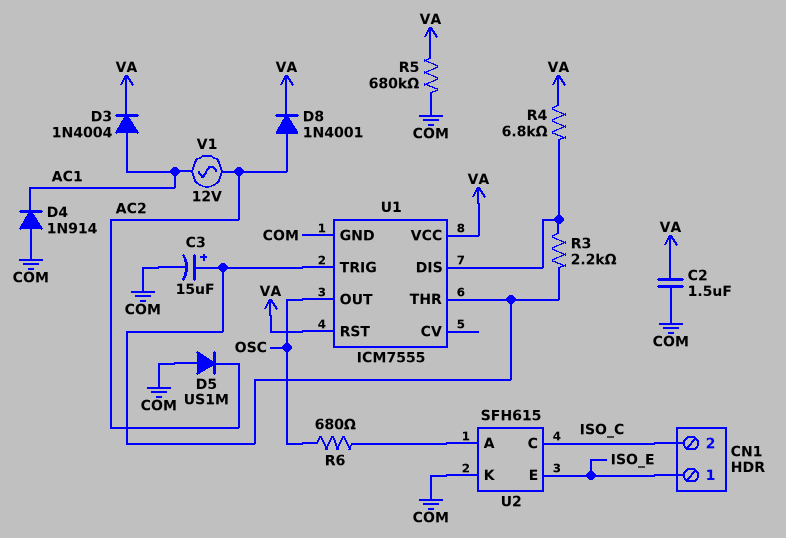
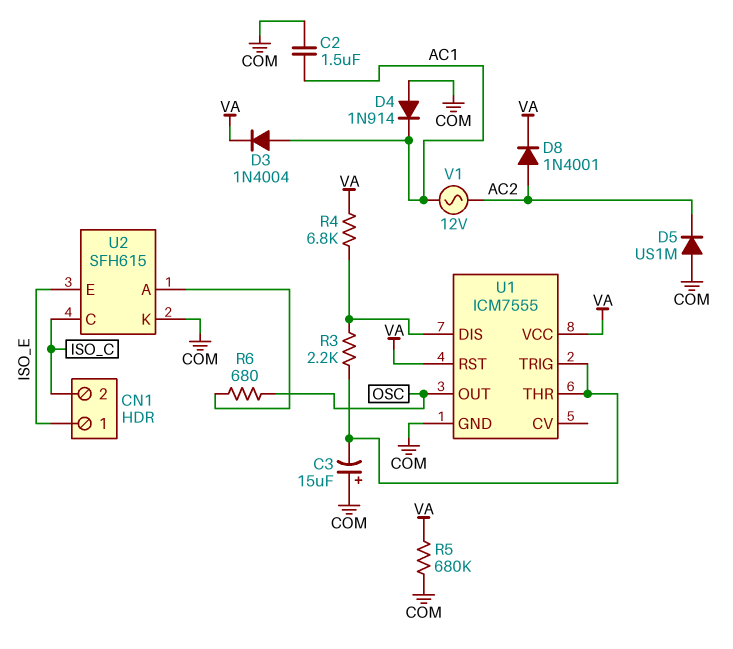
C2: 1.5uF (COM, VA) -> 1.5uF (AC1, COM)
C3: 15uF (plus U1/THR, minus COM) -> 15uF (plus COM, minus U1/THR)

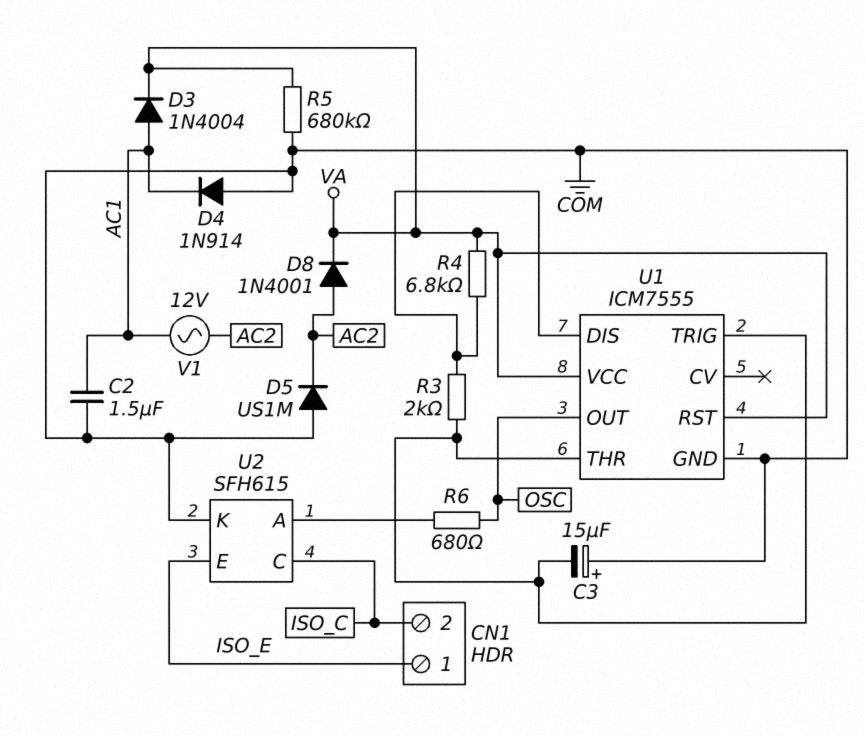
R3: 2.2k (U1/DIS, U1/THR) -> 2k (U1/DIS, U1/THR)

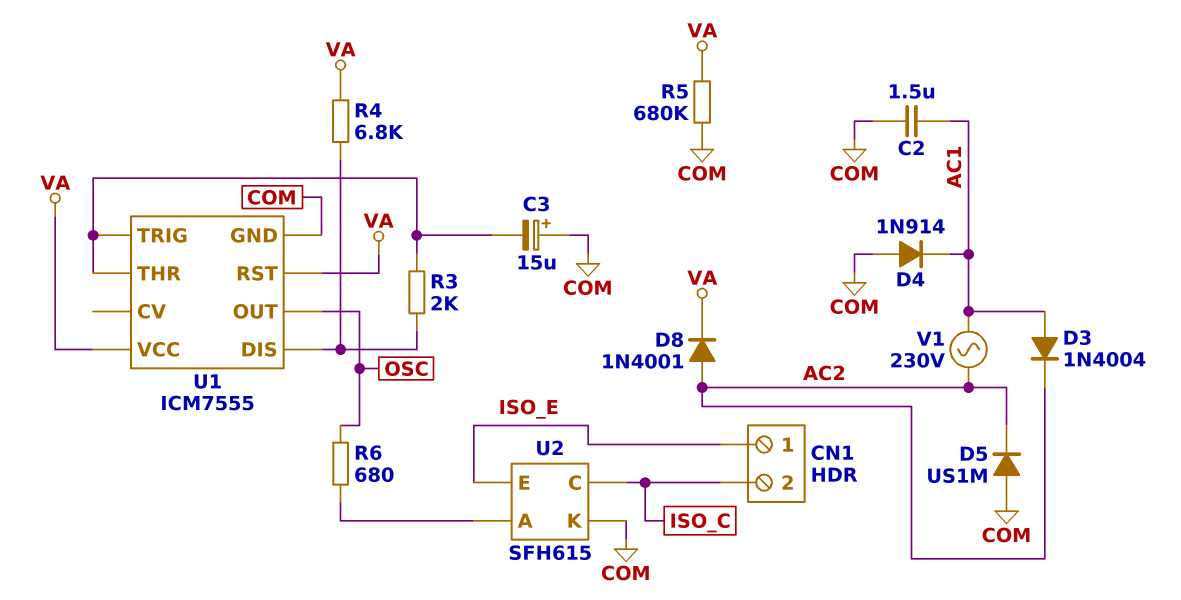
D3: diode 1N4004 (A AC1, K VA) -> diode 1N4004 (A AC1, K AC2)
V1: AC 12V (AC1, AC2) -> AC 230V (AC1, AC2)

